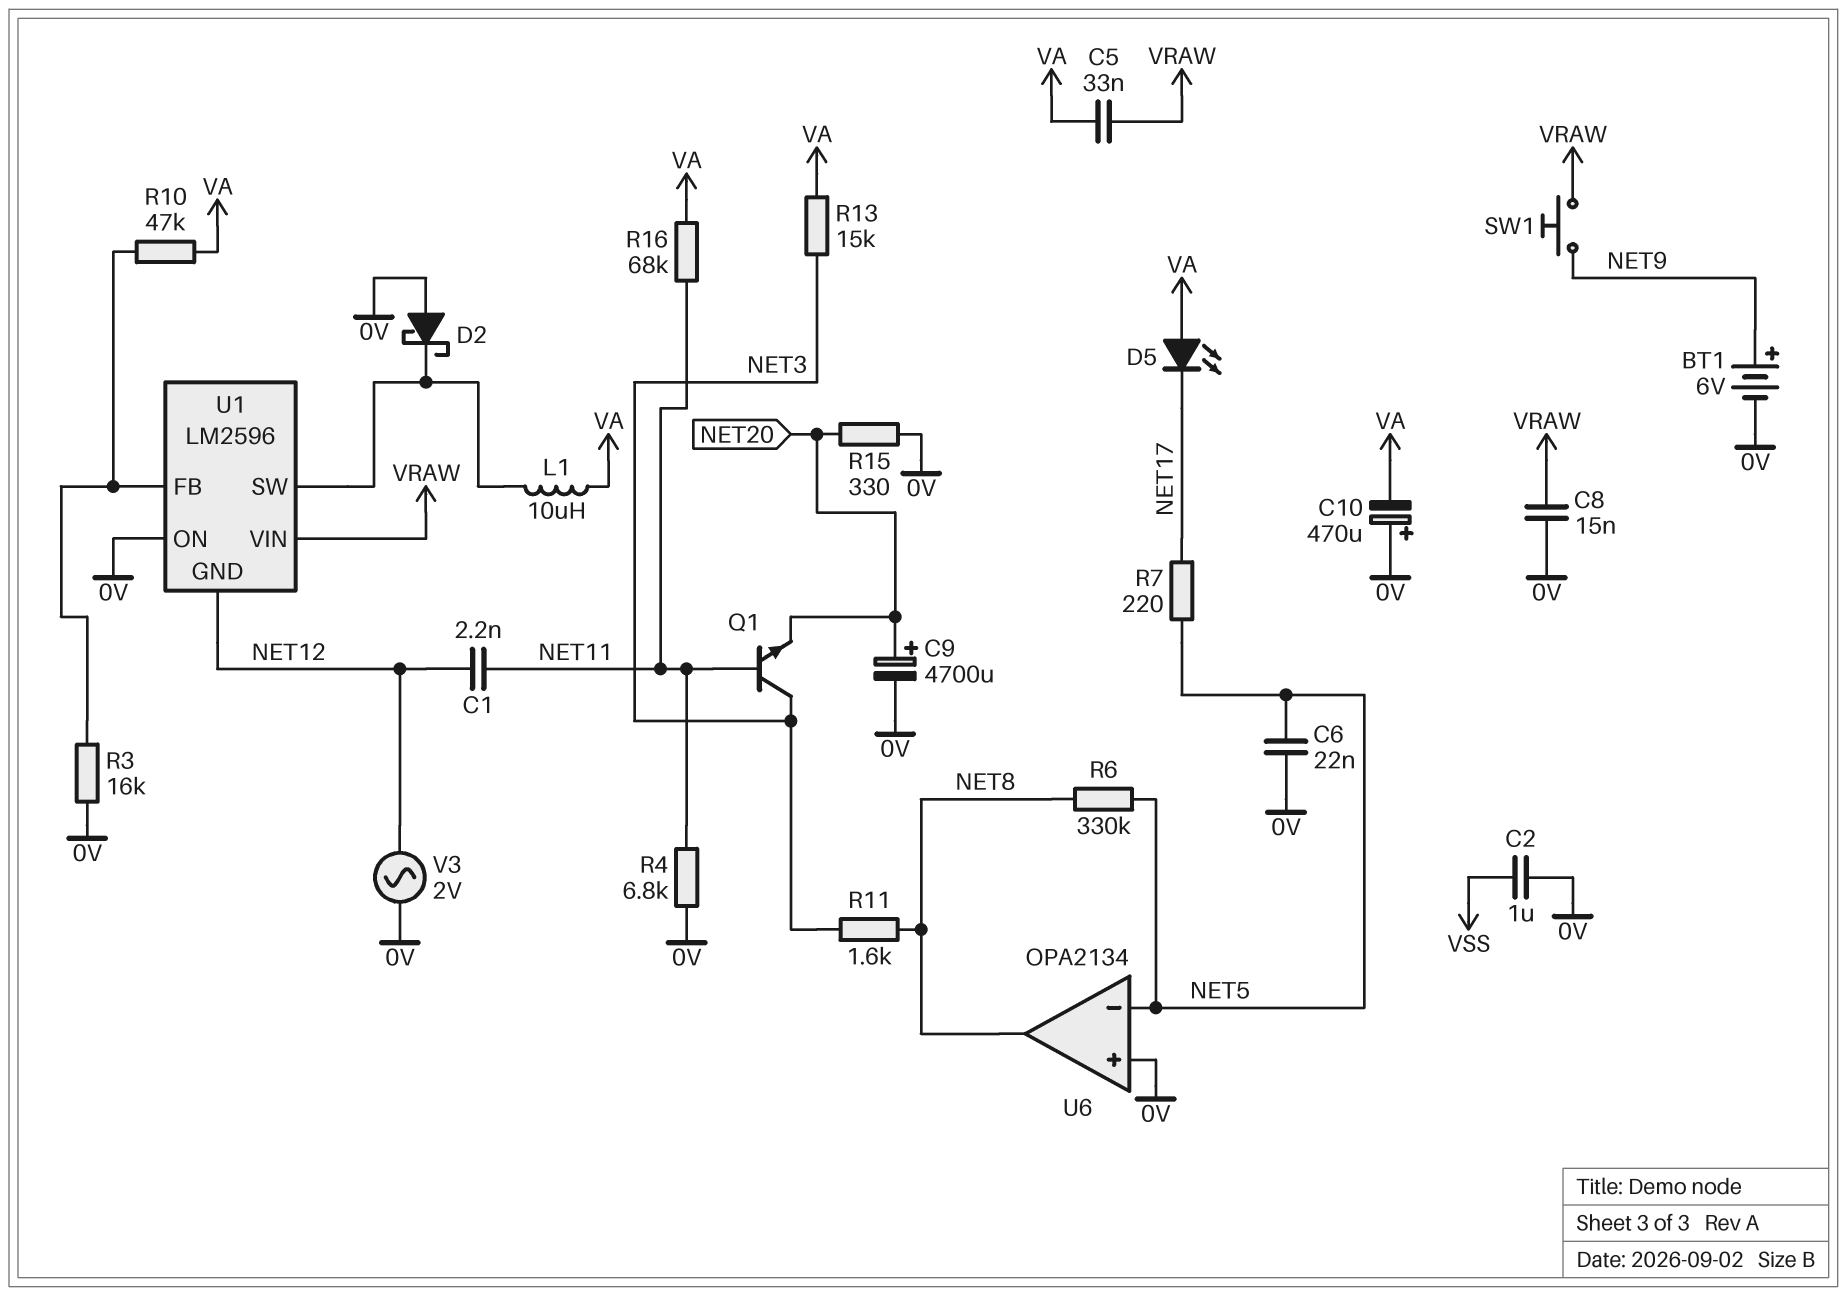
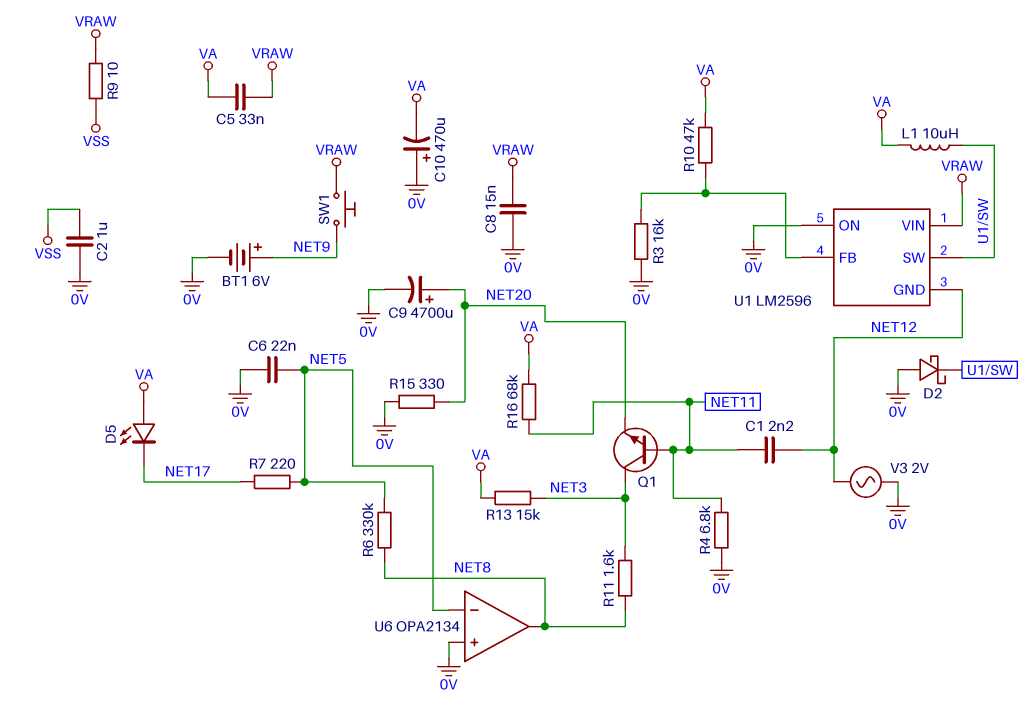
R9: none -> 10 (VRAW, VSS)

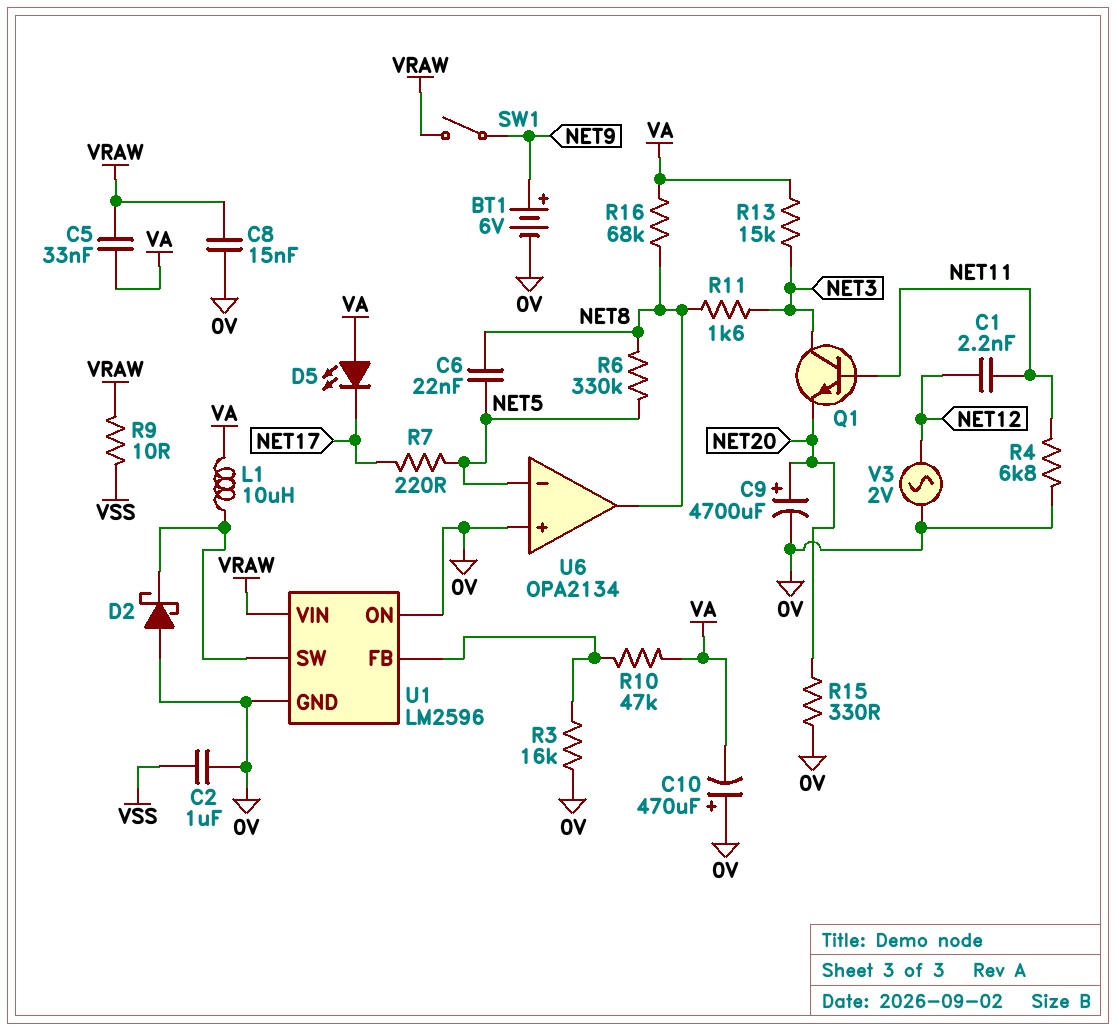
C6: 22nF (0V, NET5) -> 22nF (NET5, NET8)
R16: 68k (NET11, VA) -> 68k (NET8, VA)
SW1: button (NET9, VRAW) -> switch (NET9, VRAW)
U1 pin GND: NET12 -> 0V

